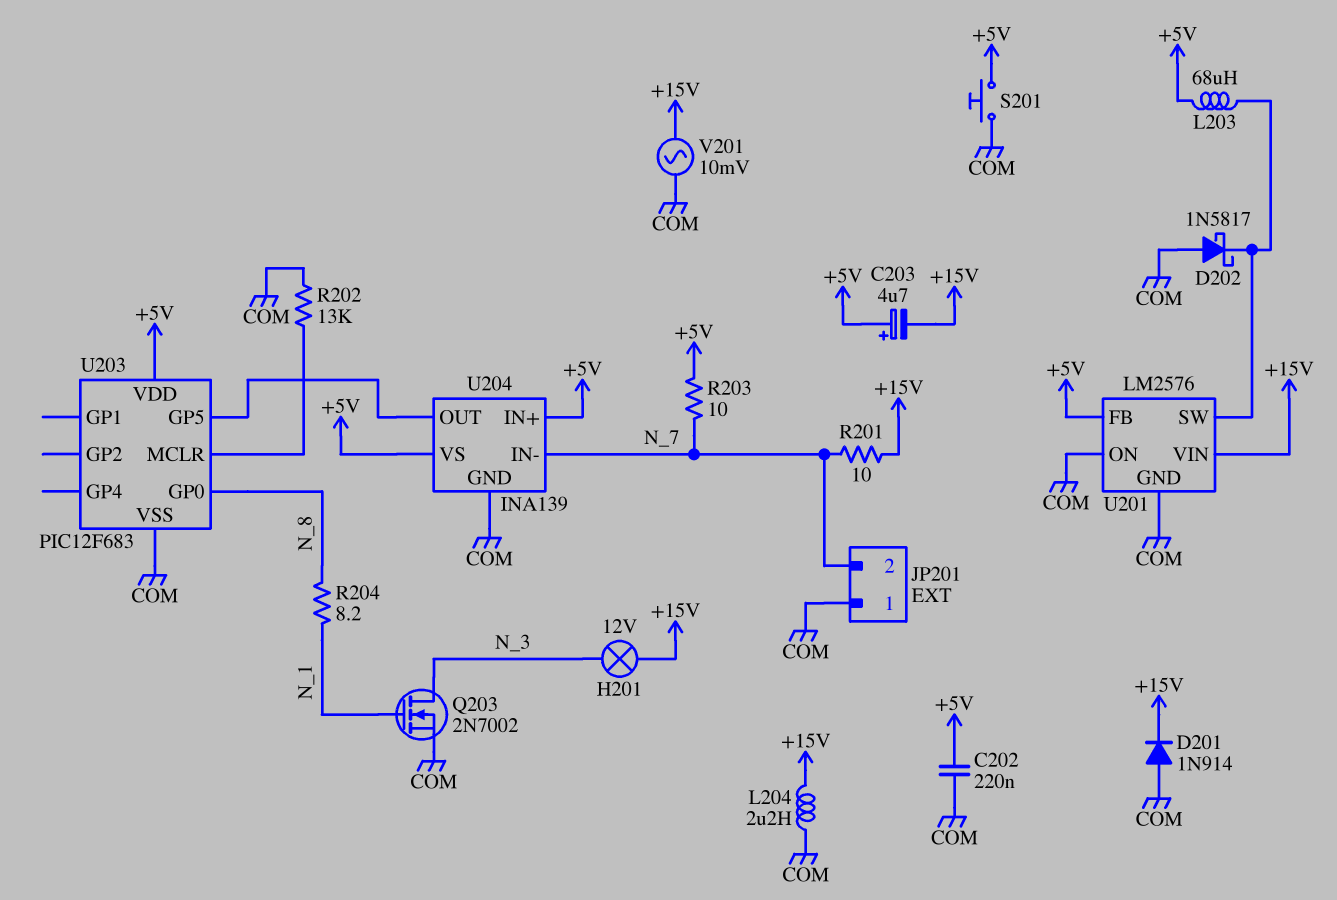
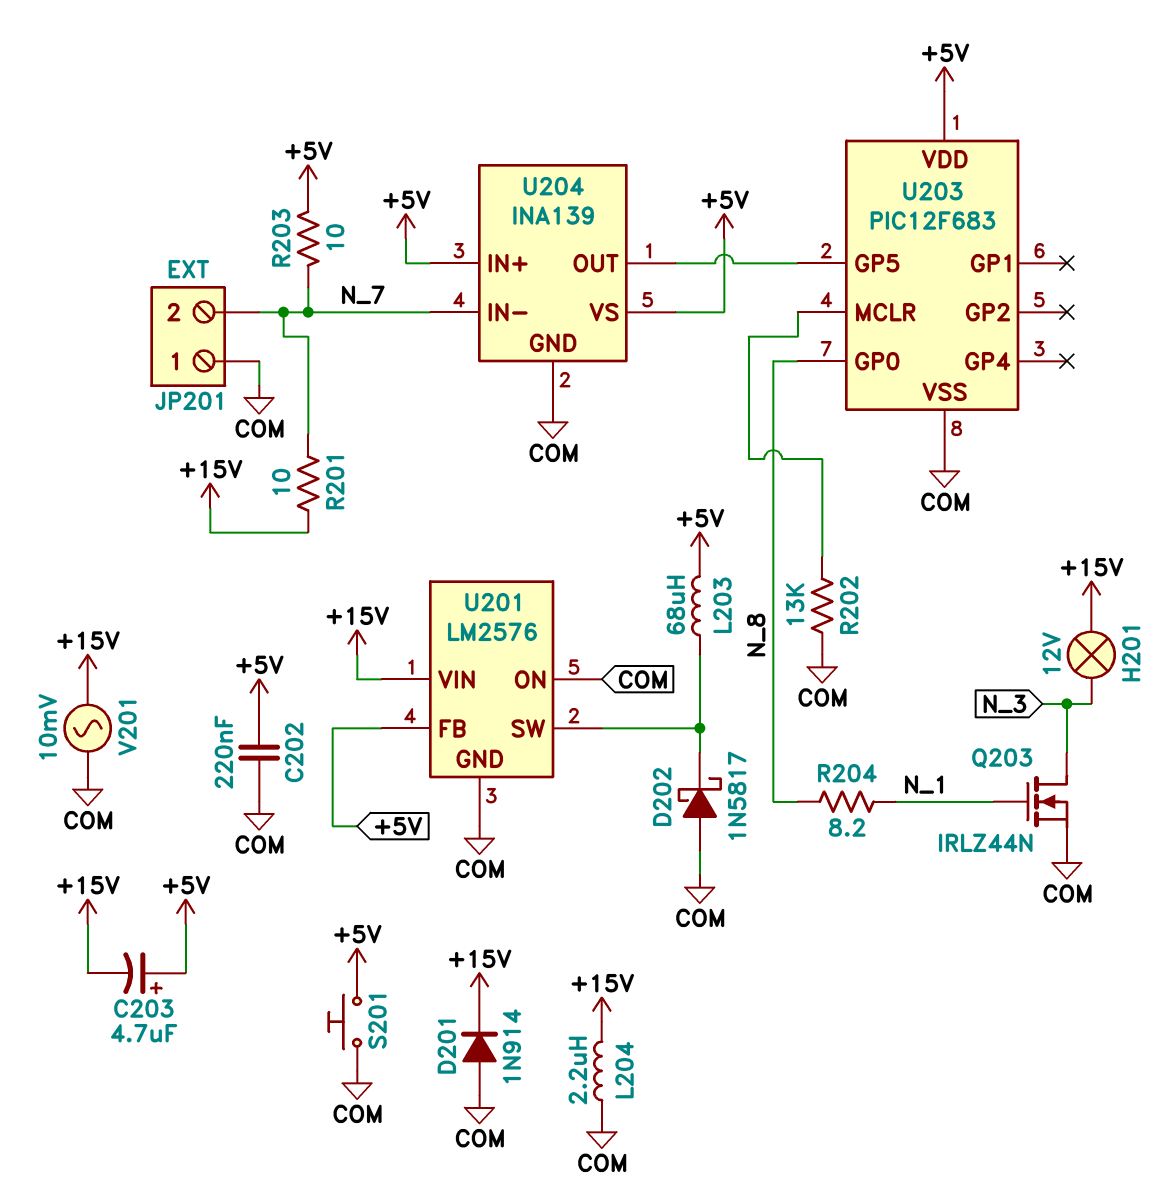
Q203: NMOS 2N7002 (G N_1, D N_3, S COM) -> NMOS IRLZ44N (G N_1, D N_3, S COM)

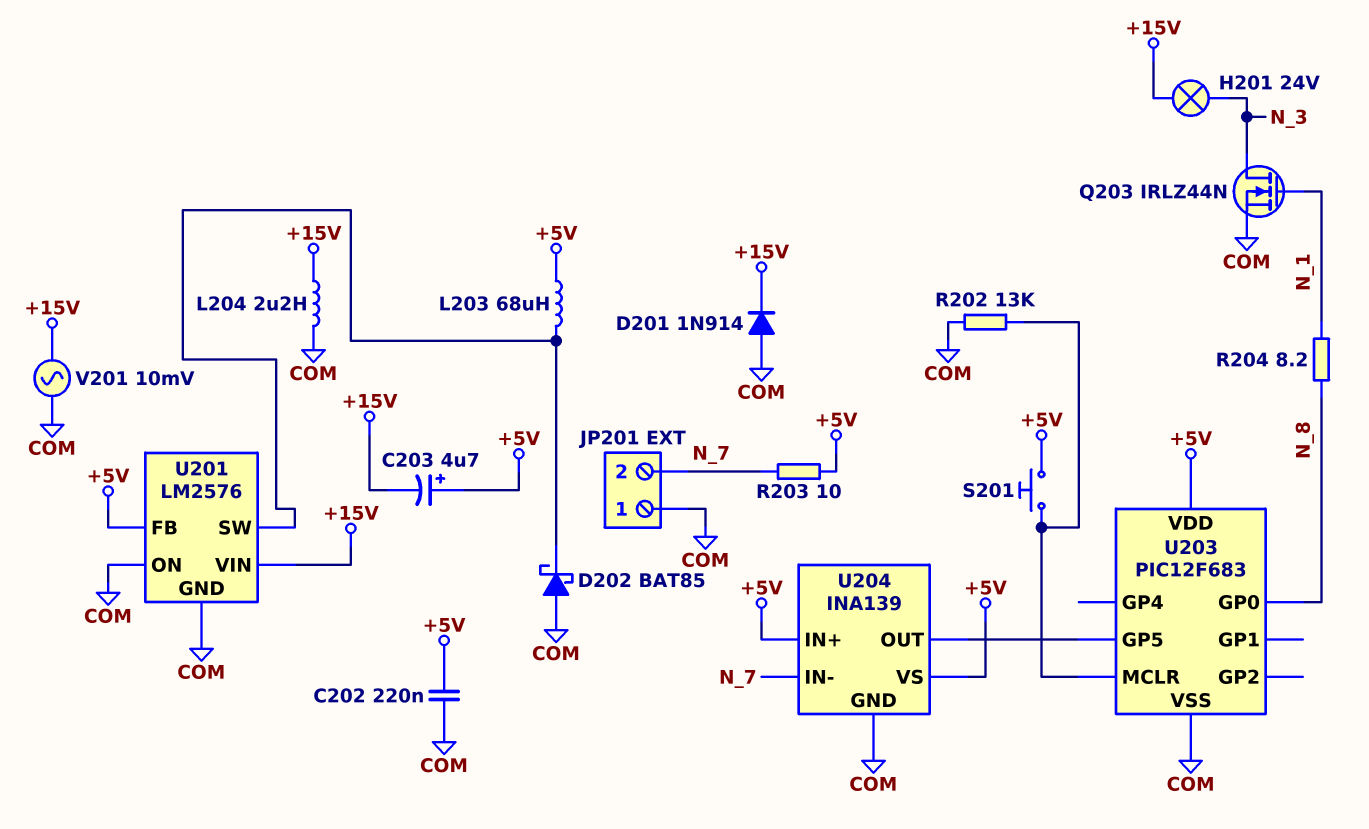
D202: schottky 1N5817 (A COM, K U201/SW) -> schottky BAT85 (A COM, K U201/SW)
H201: lamp 12V (+15V, N_3) -> lamp 24V (+15V, N_3)
R201: 10 (+15V, N_7) -> none
S201: button (+5V, COM) -> button (+5V, U203/MCLR)

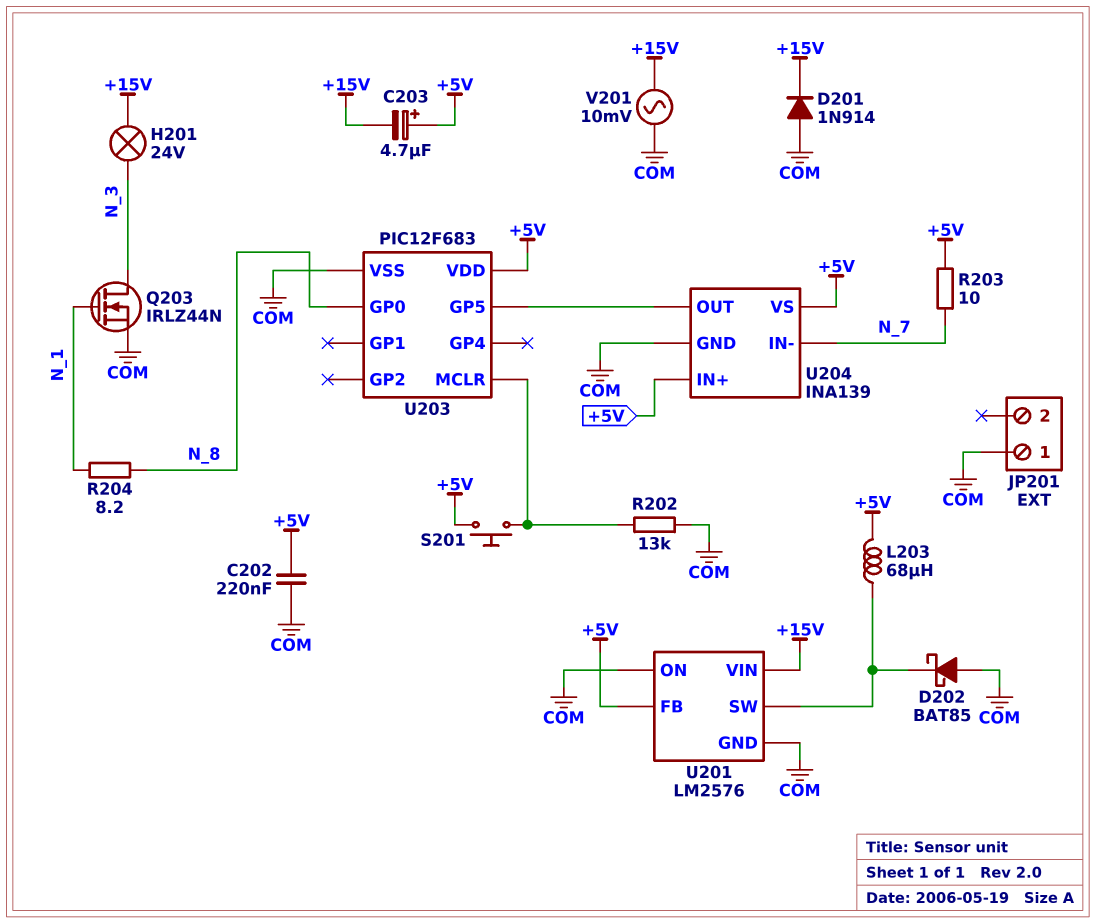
JP201 pin 2: N_7 -> none
L204: 2.2uH (+15V, COM) -> none

